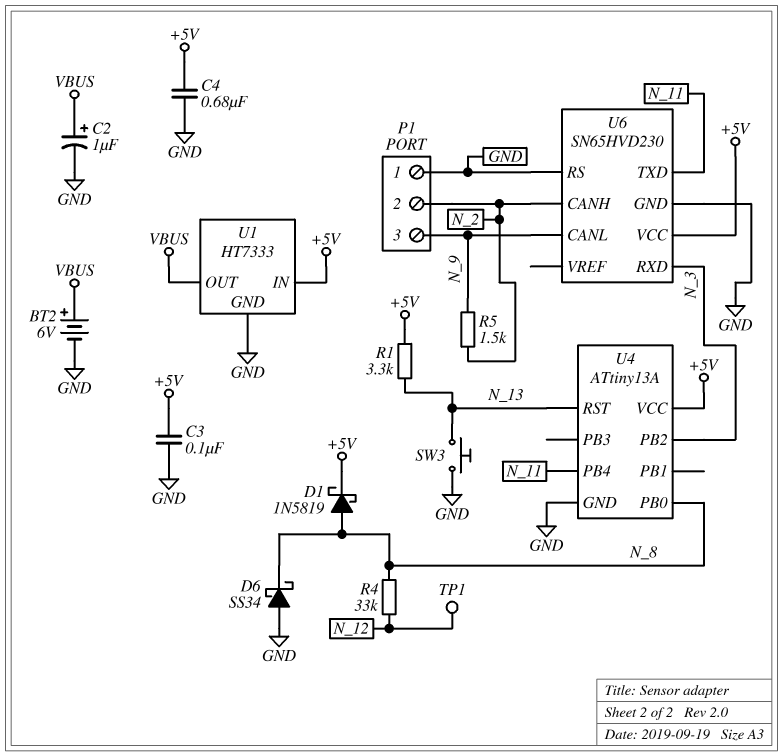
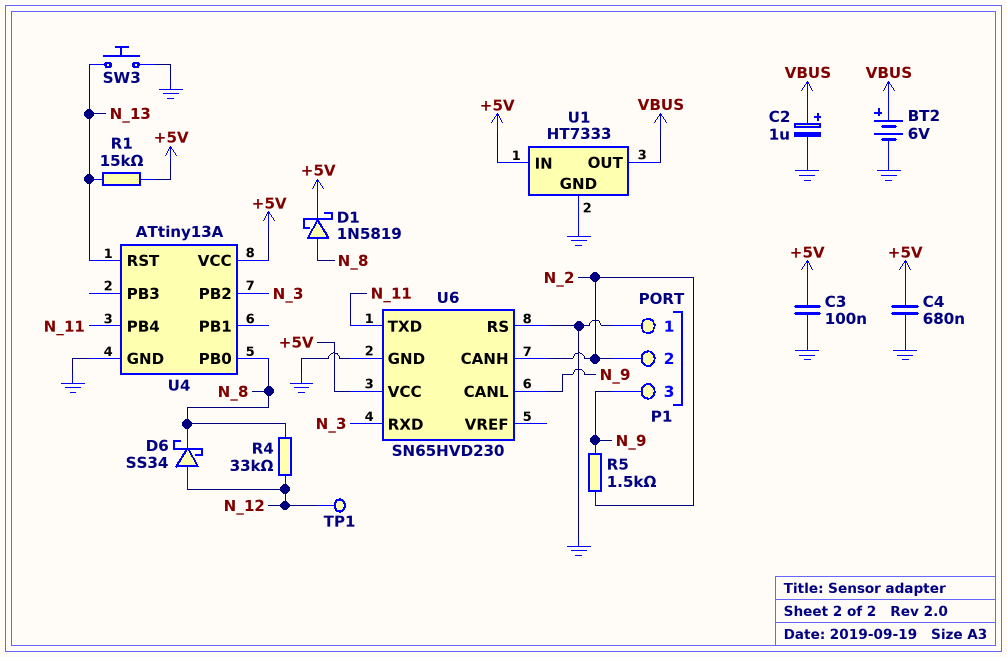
D6: schottky SS34 (A GND, K N_8) -> schottky SS34 (A N_12, K N_8)
R1: 3.3k (+5V, N_13) -> 15k (+5V, N_13)

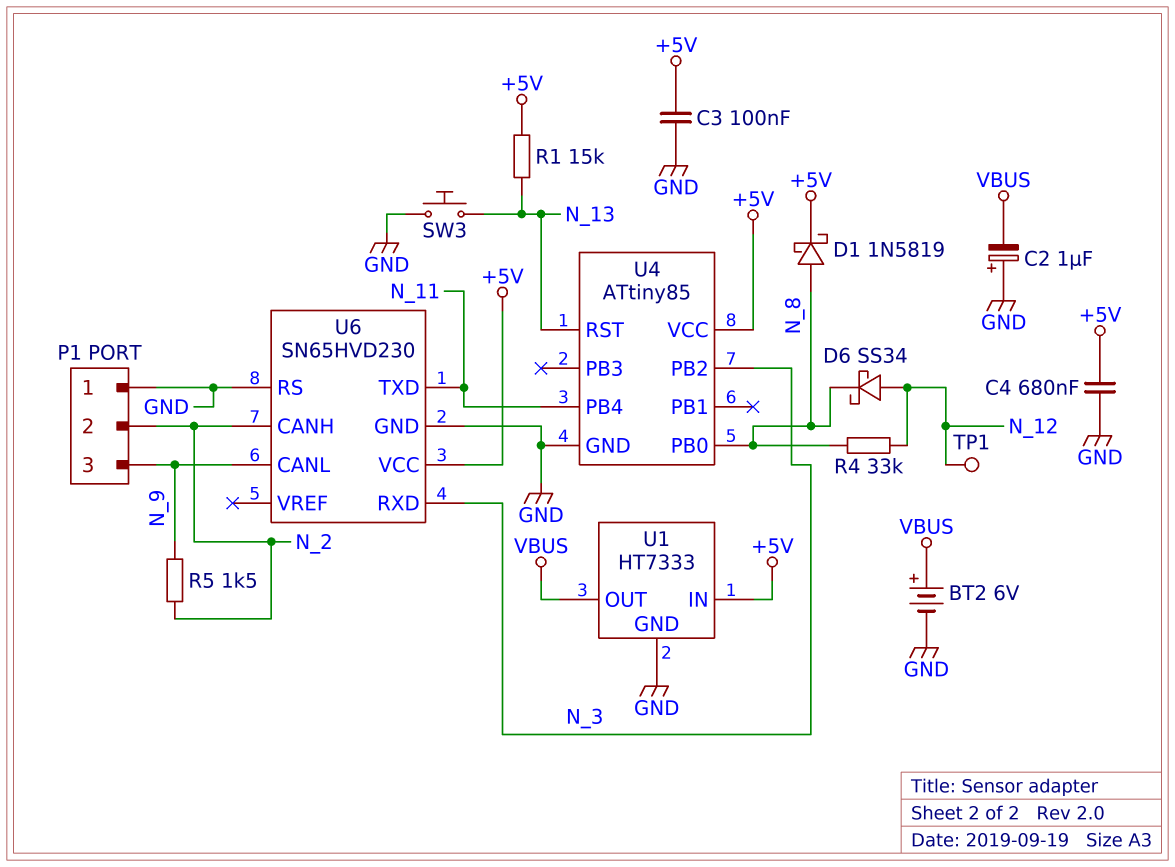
C2: 1uF (plus VBUS, minus GND) -> 1uF (plus GND, minus VBUS)
U4: ATtiny13A -> ATtiny85

